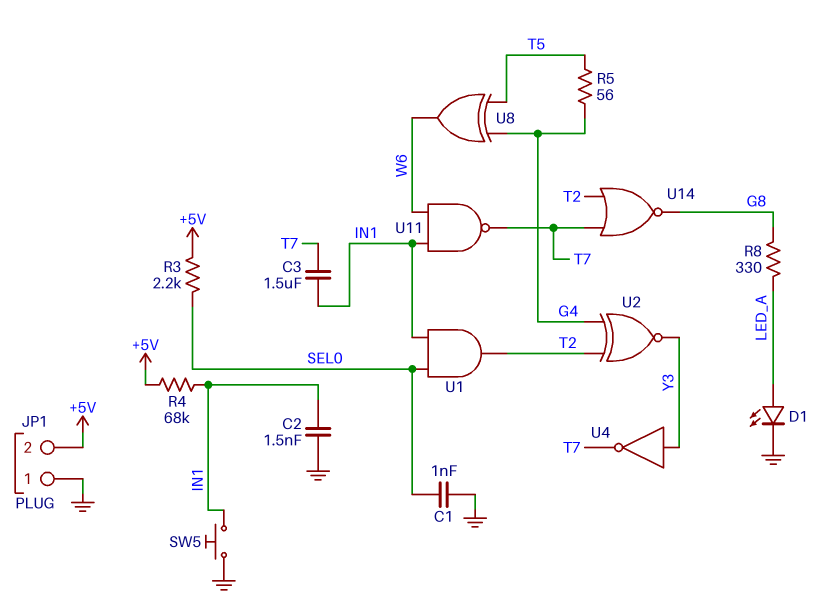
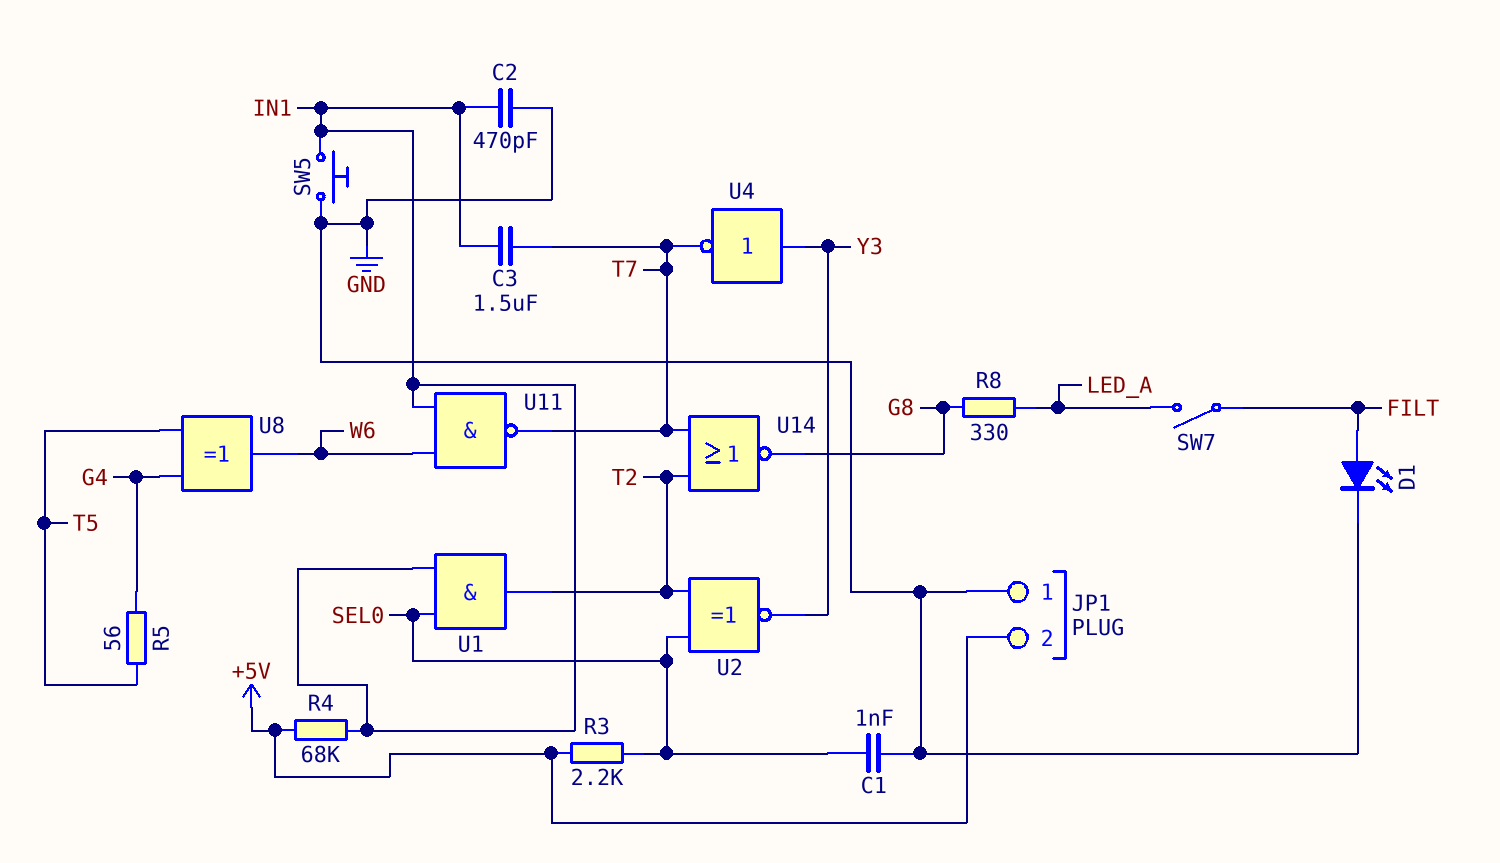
C2: 1.5nF (GND, IN1) -> 470pF (GND, IN1)
D1: LED (A LED_A, K GND) -> LED (A FILT, K GND)
SW7: none -> switch (FILT, LED_A)
U2: XNOR (in G4, in T2, out Y3) -> XNOR (in SEL0, in T2, out Y3)

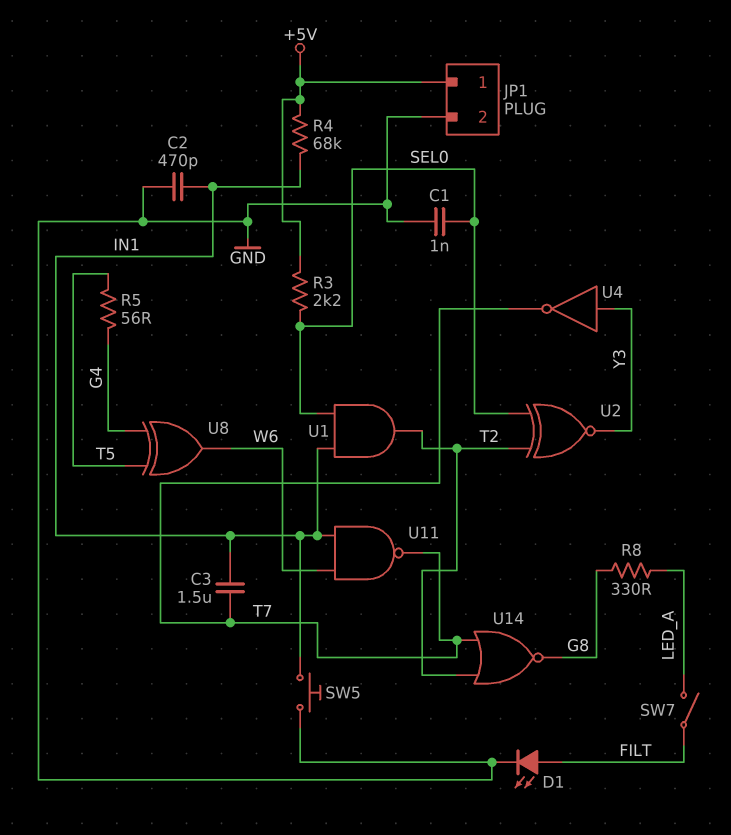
JP1 pin 1: GND -> +5V
JP1 pin 2: +5V -> GND

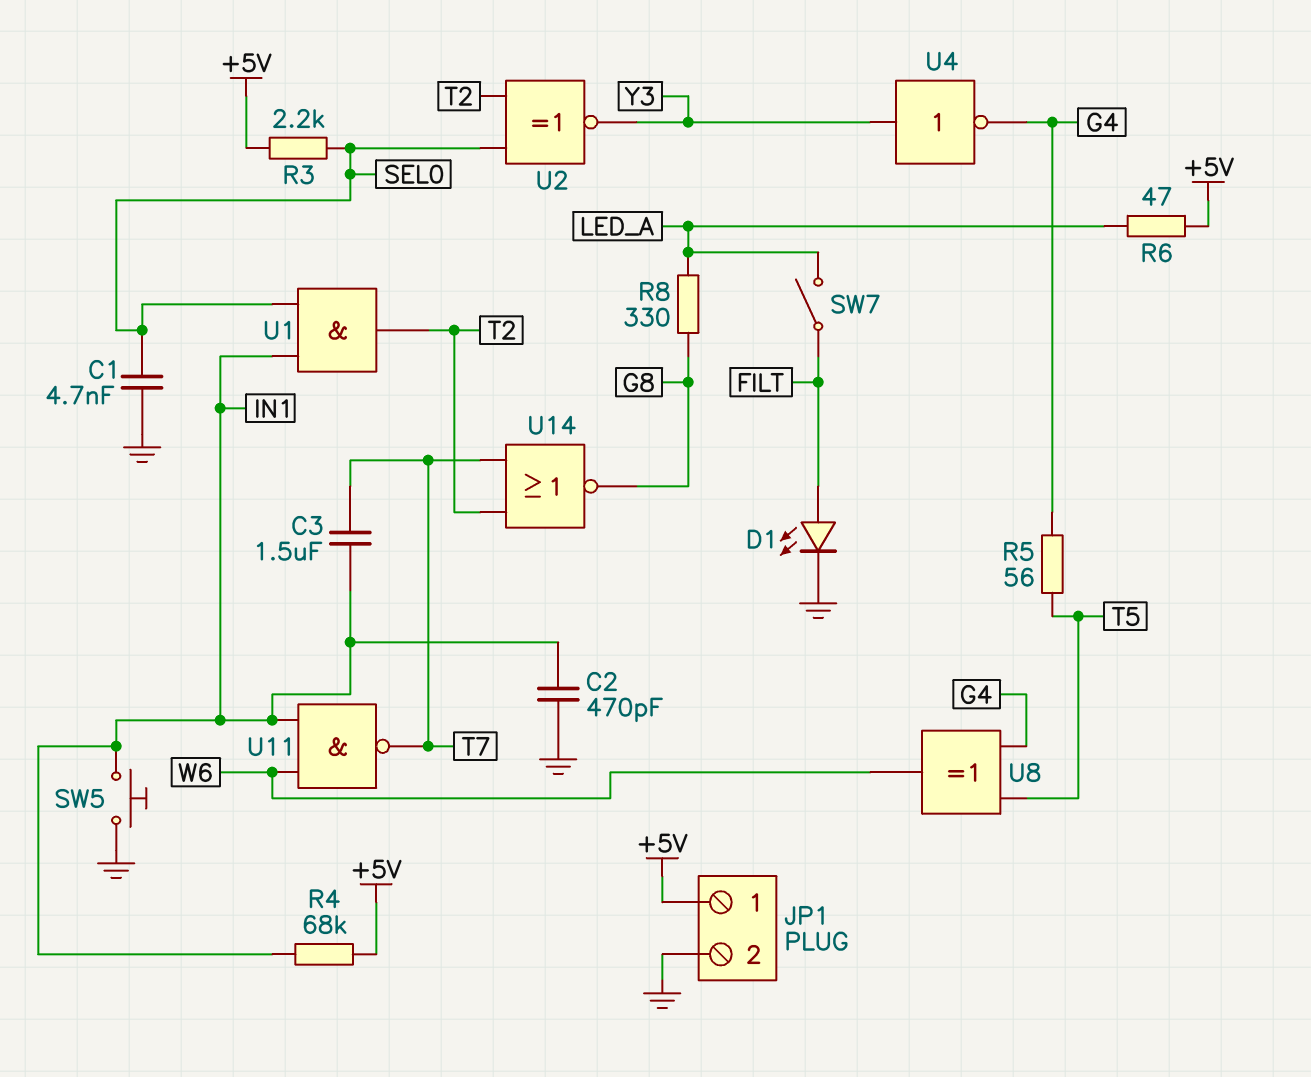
C1: 1nF (GND, SEL0) -> 4.7nF (GND, SEL0)
R6: none -> 47 (+5V, LED_A)
U4: NOT (in Y3, out T7) -> NOT (in Y3, out G4)

